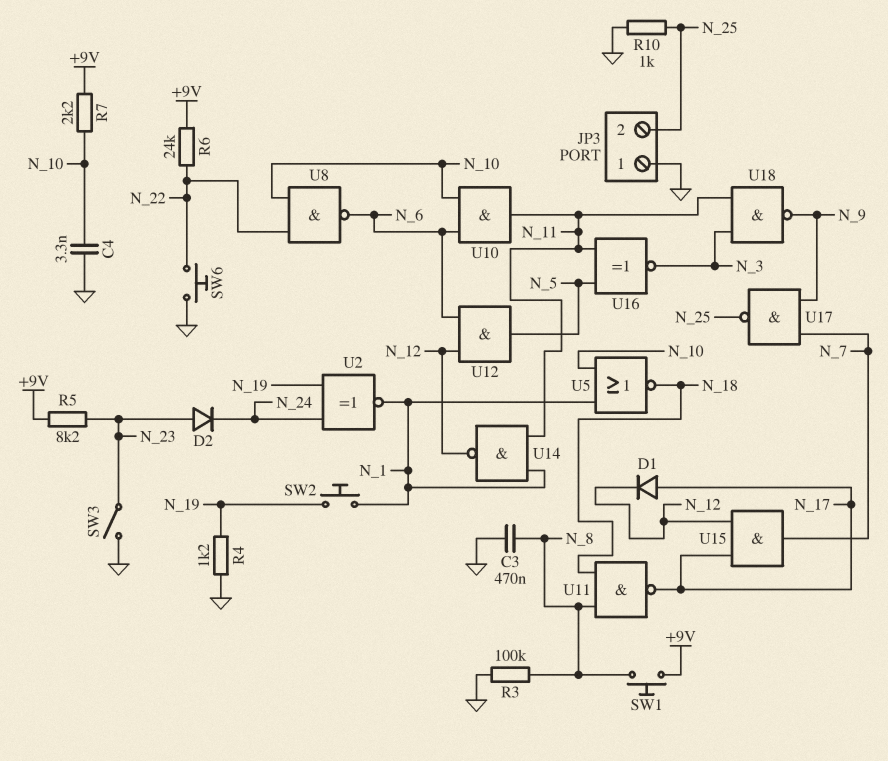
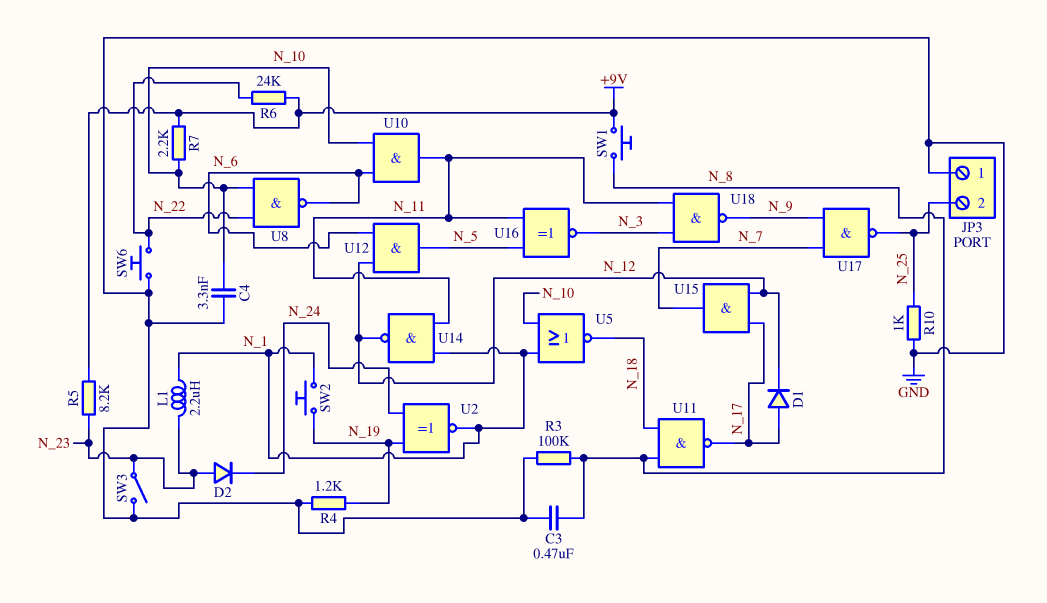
L1: none -> 2.2uH (N_1, N_23)

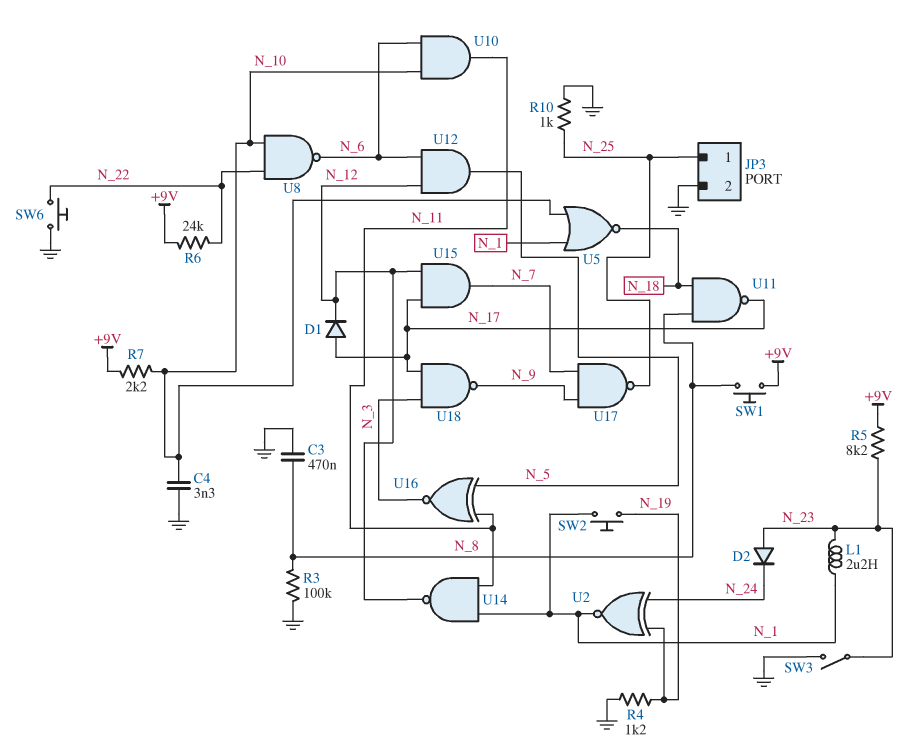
JP3 pin 1: GND -> N_25
JP3 pin 2: N_25 -> GND
U18: NAND (in N_3, in N_11, out N_9) -> NAND (in N_3, in N_17, out N_9)

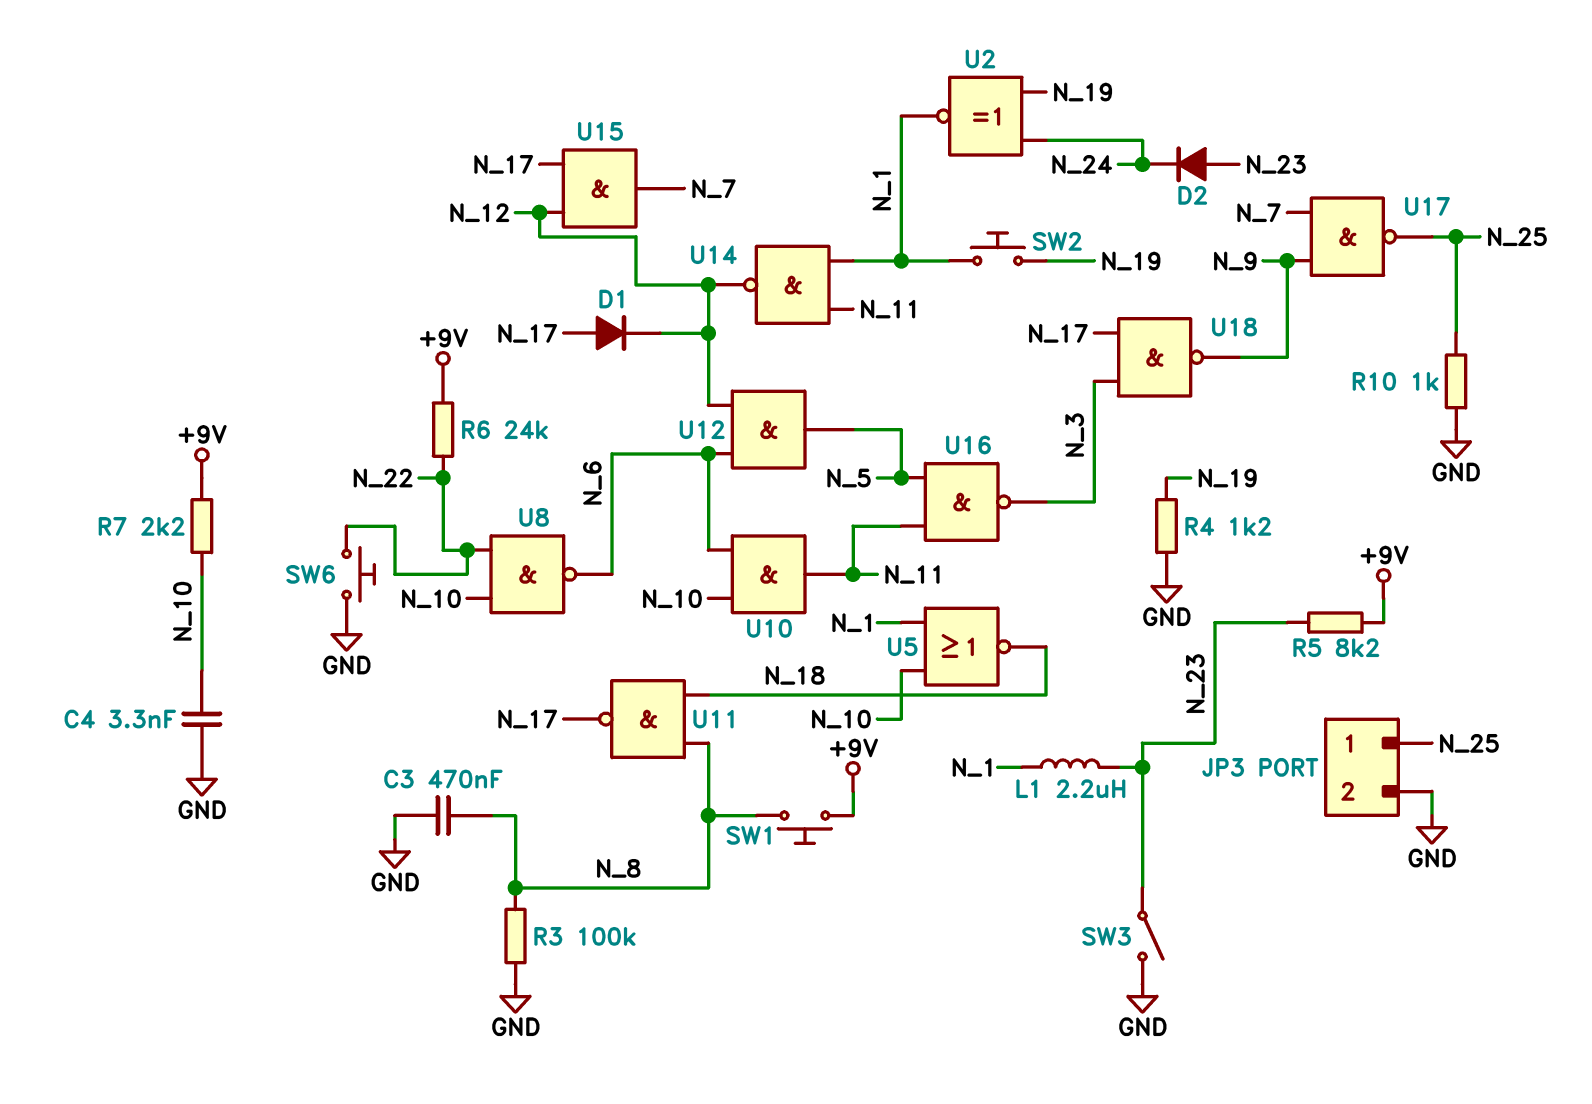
U16: XNOR (in N_5, in N_11, out N_3) -> NAND (in N_5, in N_11, out N_3)

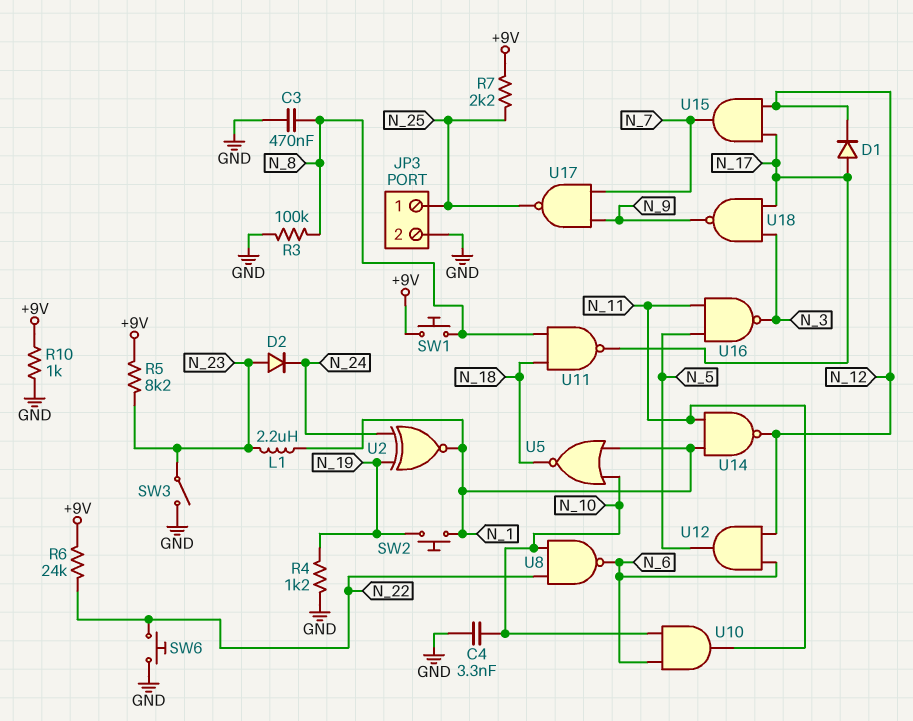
R7: 2.2k (+9V, N_10) -> 2.2k (+9V, N_25)
R10: 1k (GND, N_25) -> 1k (+9V, GND)

